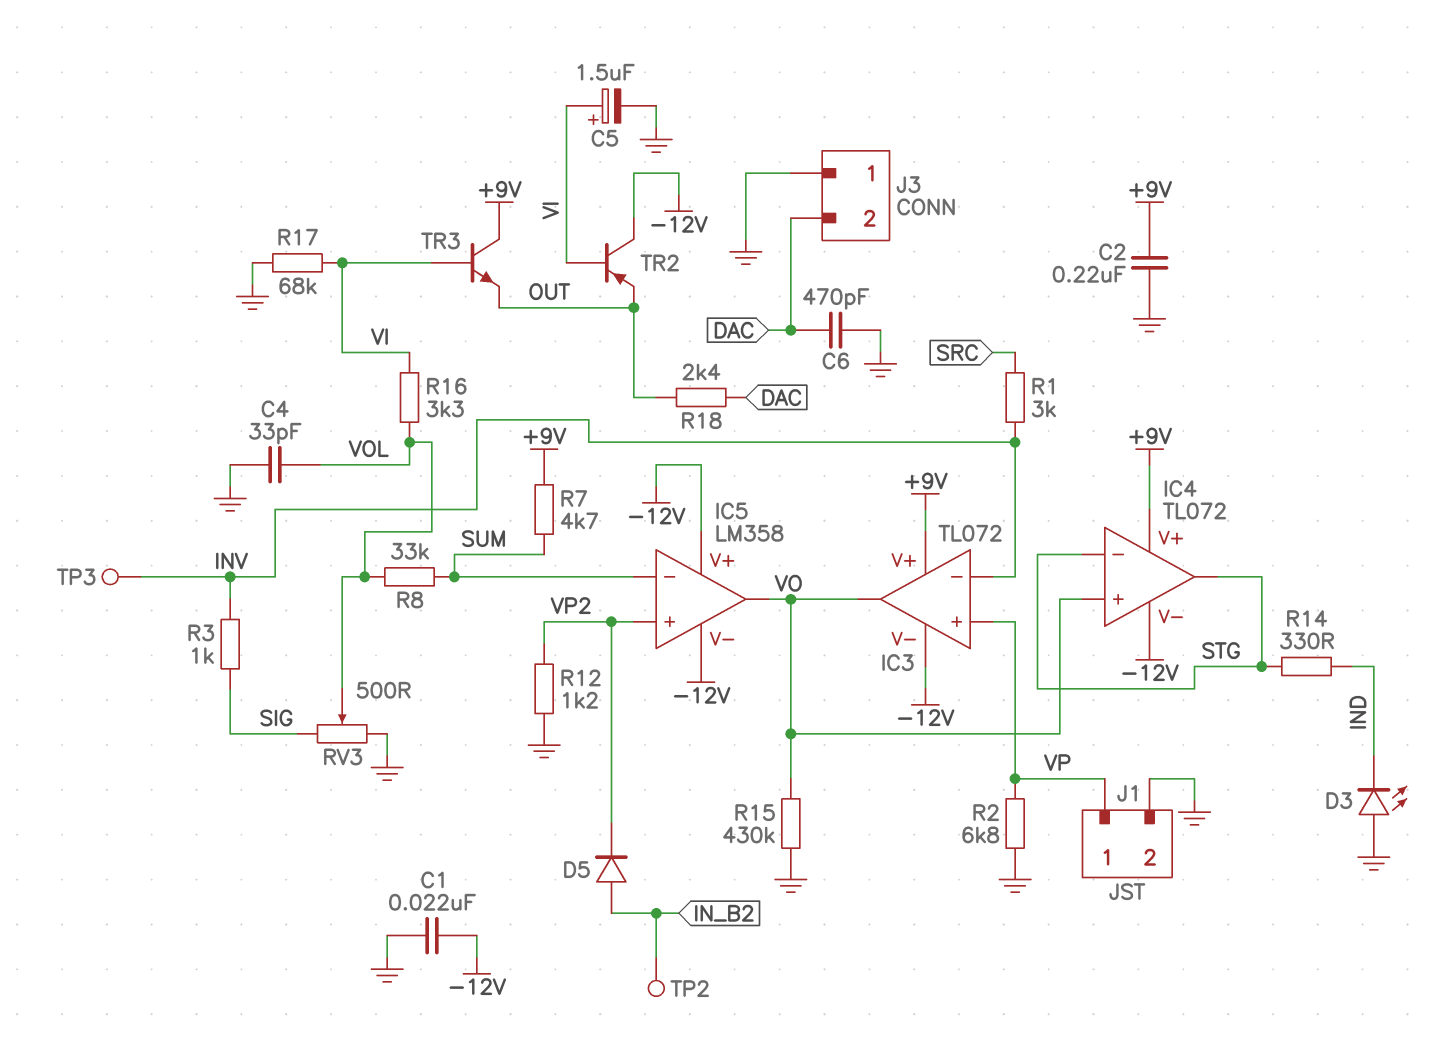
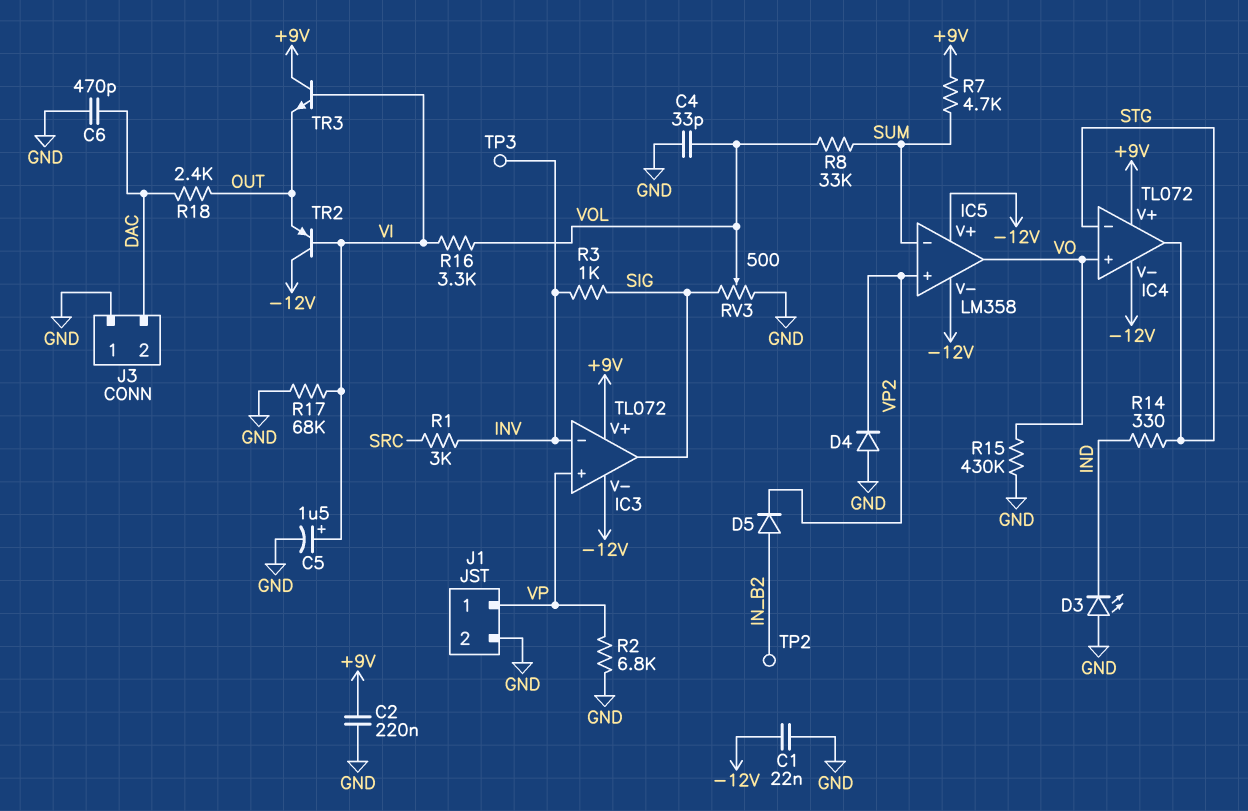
D4: none -> diode (A GND, K VP2)
IC3 pin out: VO -> SIG
R12: 1.2k (GND, VP2) -> none

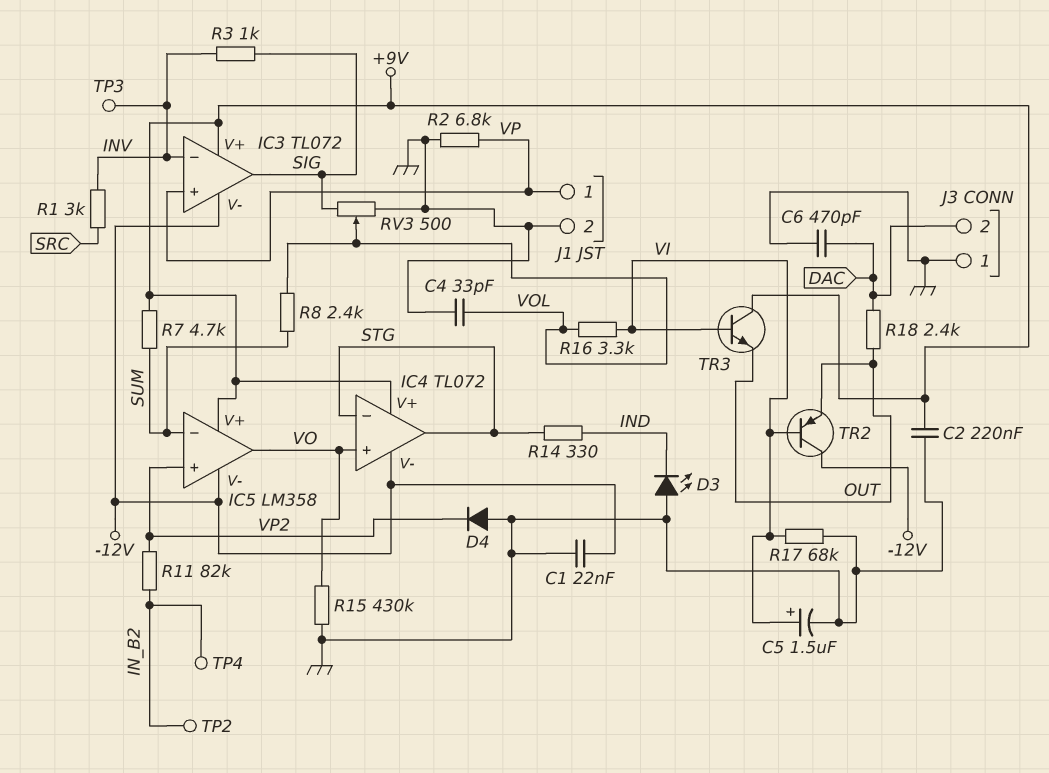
D5: diode (A IN_B2, K VP2) -> none
IC5 pin V+: -12V -> +9V
R8: 33k (SUM, VOL) -> 2.4k (SUM, VOL)
R11: none -> 82k (IN_B2, VP2)
TP4: none -> test point (IN_B2)

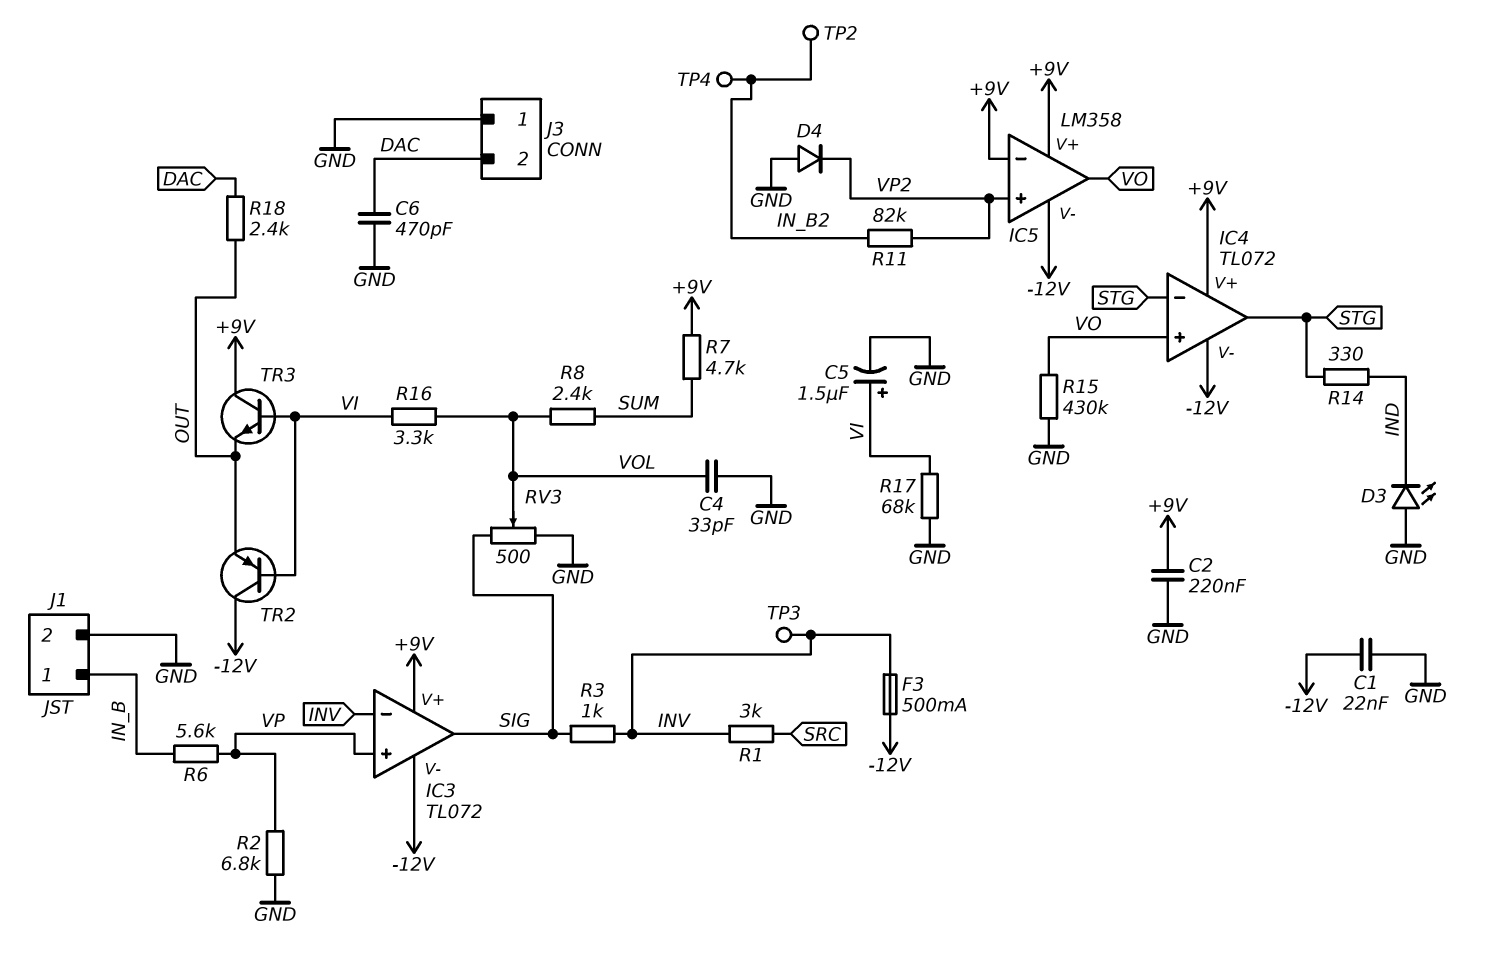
F3: none -> 500mA (-12V, INV)
IC5 pin in-: SUM -> +9V
J1 pin 1: VP -> IN_B
R6: none -> 5.6k (IN_B, VP)

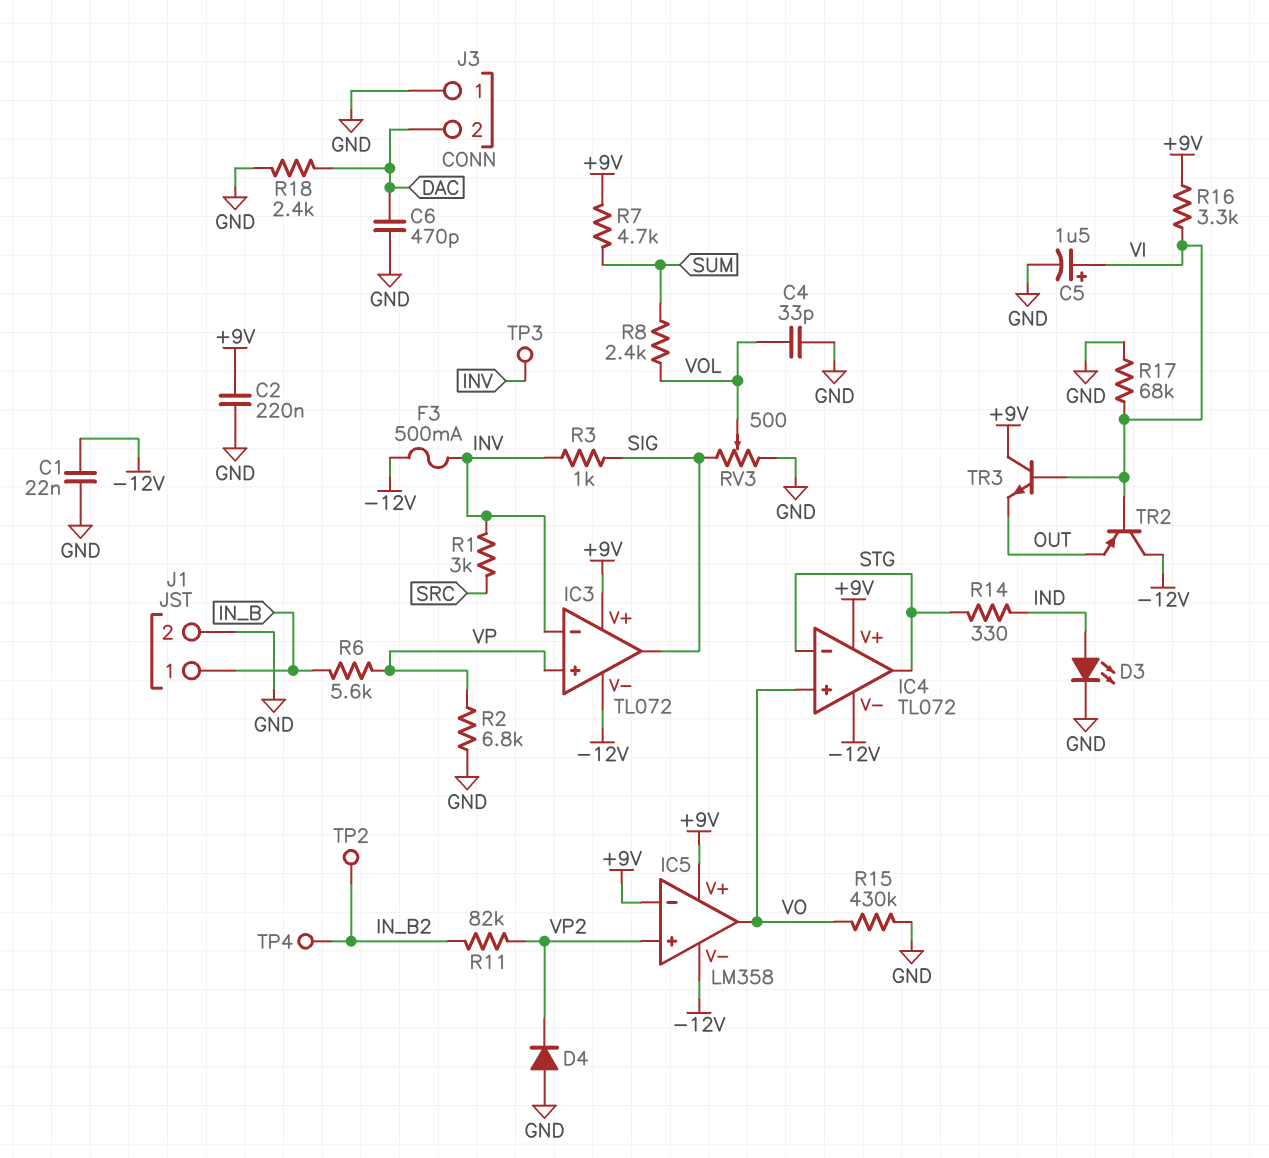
D3: LED (A GND, K IND) -> LED (A IND, K GND)
R16: 3.3k (VI, VOL) -> 3.3k (+9V, VI)
R18: 2.4k (DAC, OUT) -> 2.4k (DAC, GND)

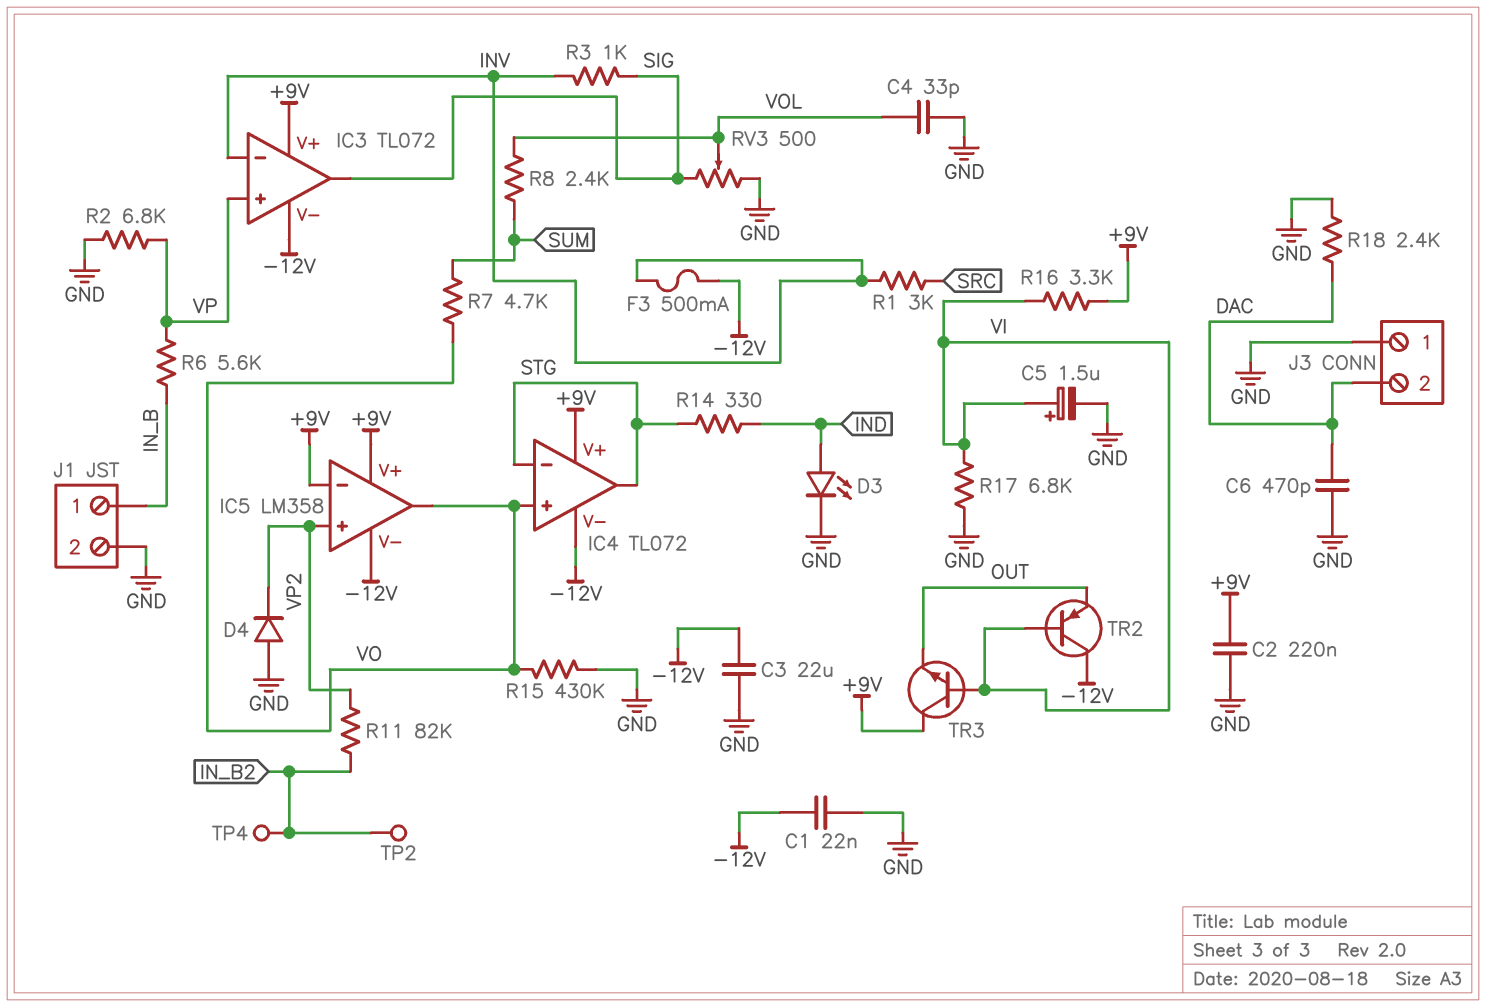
C3: none -> 22uF (-12V, GND)
R7: 4.7k (+9V, SUM) -> 4.7k (SUM, VO)
R17: 68k (GND, VI) -> 6.8k (GND, VI)
TP3: test point (INV) -> none

